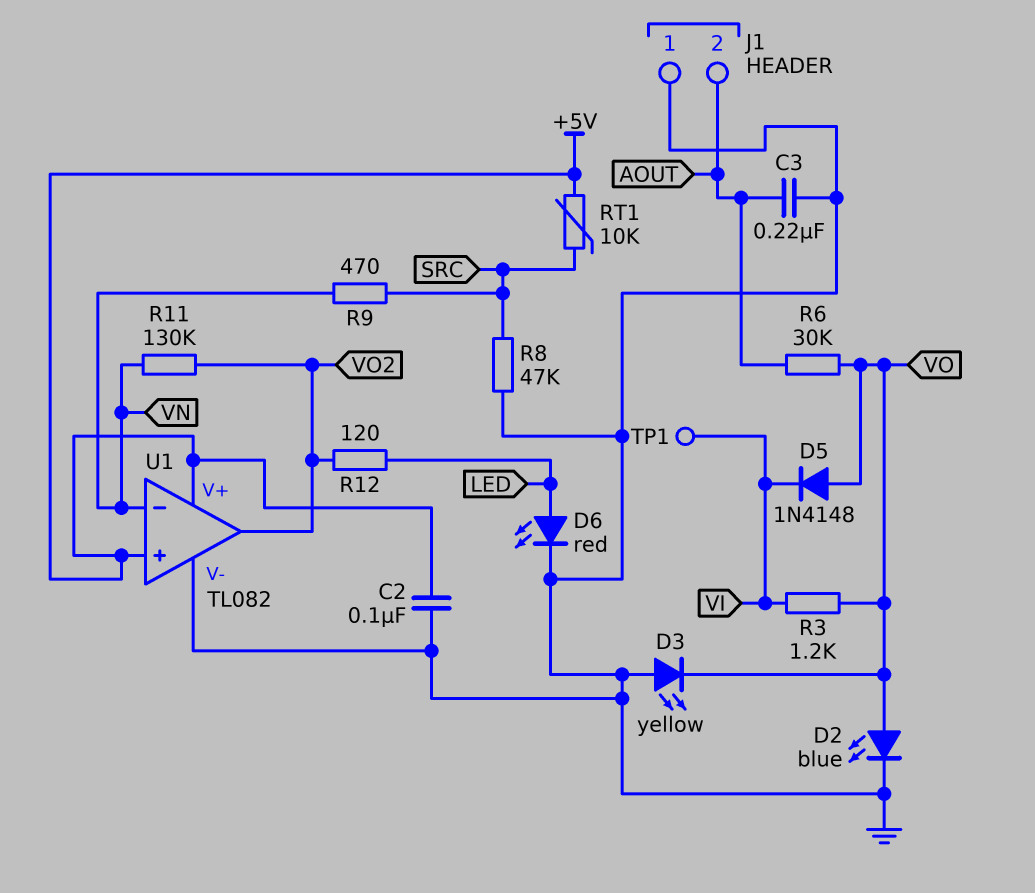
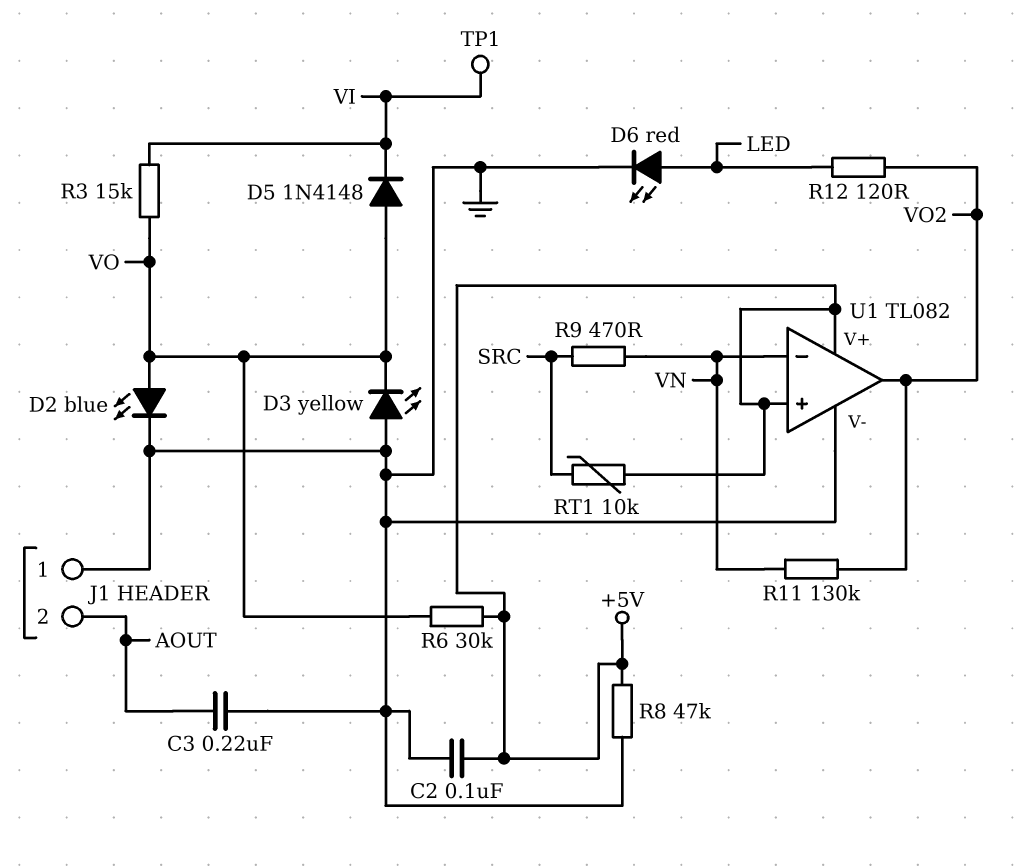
R3: 1.2k (VI, VO) -> 15k (VI, VO)
R6: 30k (AOUT, VO) -> 30k (+5V, VO)
R8: 47k (GND, SRC) -> 47k (+5V, GND)

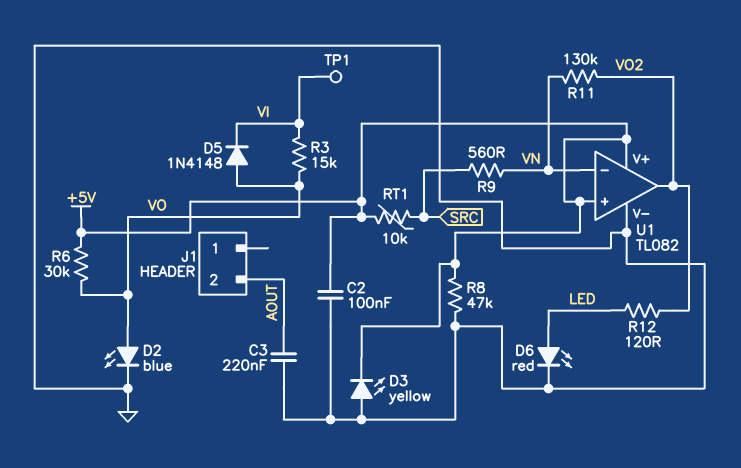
D3: LED yellow (A GND, K VO) -> LED yellow (A GND, K +5V)
J1 pin 1: GND -> none
R9: 470 (SRC, VN) -> 560 (SRC, VN)

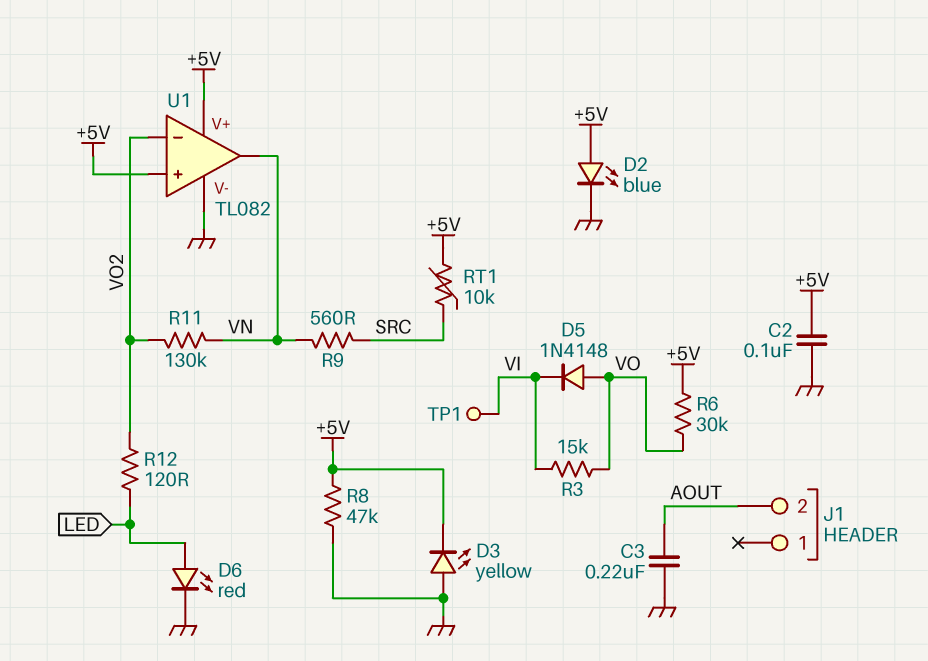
D2: LED blue (A VO, K GND) -> LED blue (A +5V, K GND)
U1 pin in-: VN -> VO2
U1 pin out: VO2 -> VN

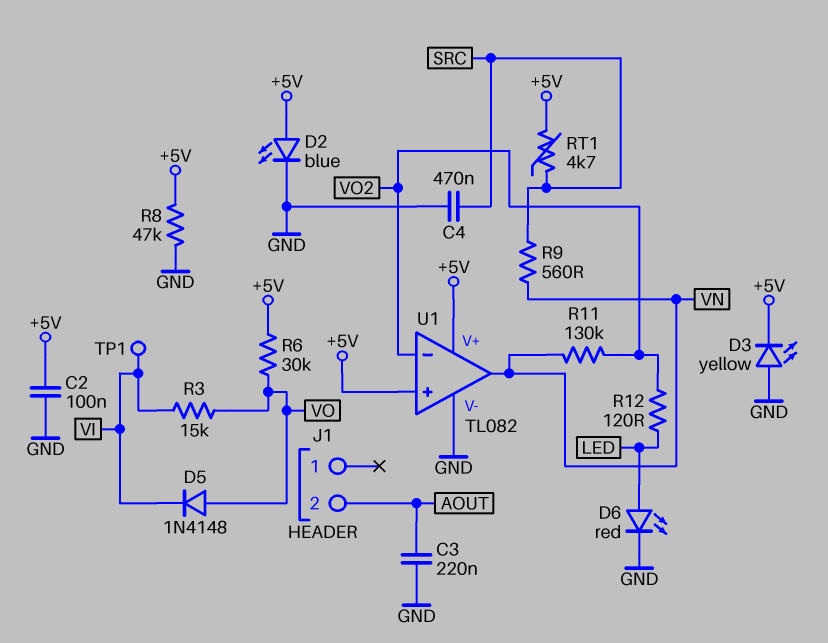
C4: none -> 470nF (GND, SRC)
RT1: 10k (+5V, SRC) -> 4.7k (+5V, SRC)

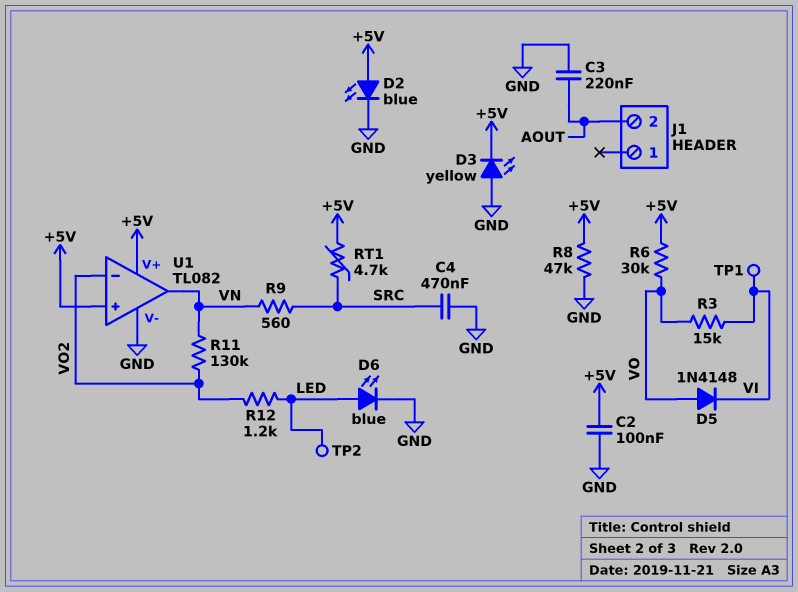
D6: LED red (A LED, K GND) -> LED blue (A LED, K GND)
R12: 120 (LED, VO2) -> 1.2k (LED, VO2)
TP2: none -> test point (LED)

